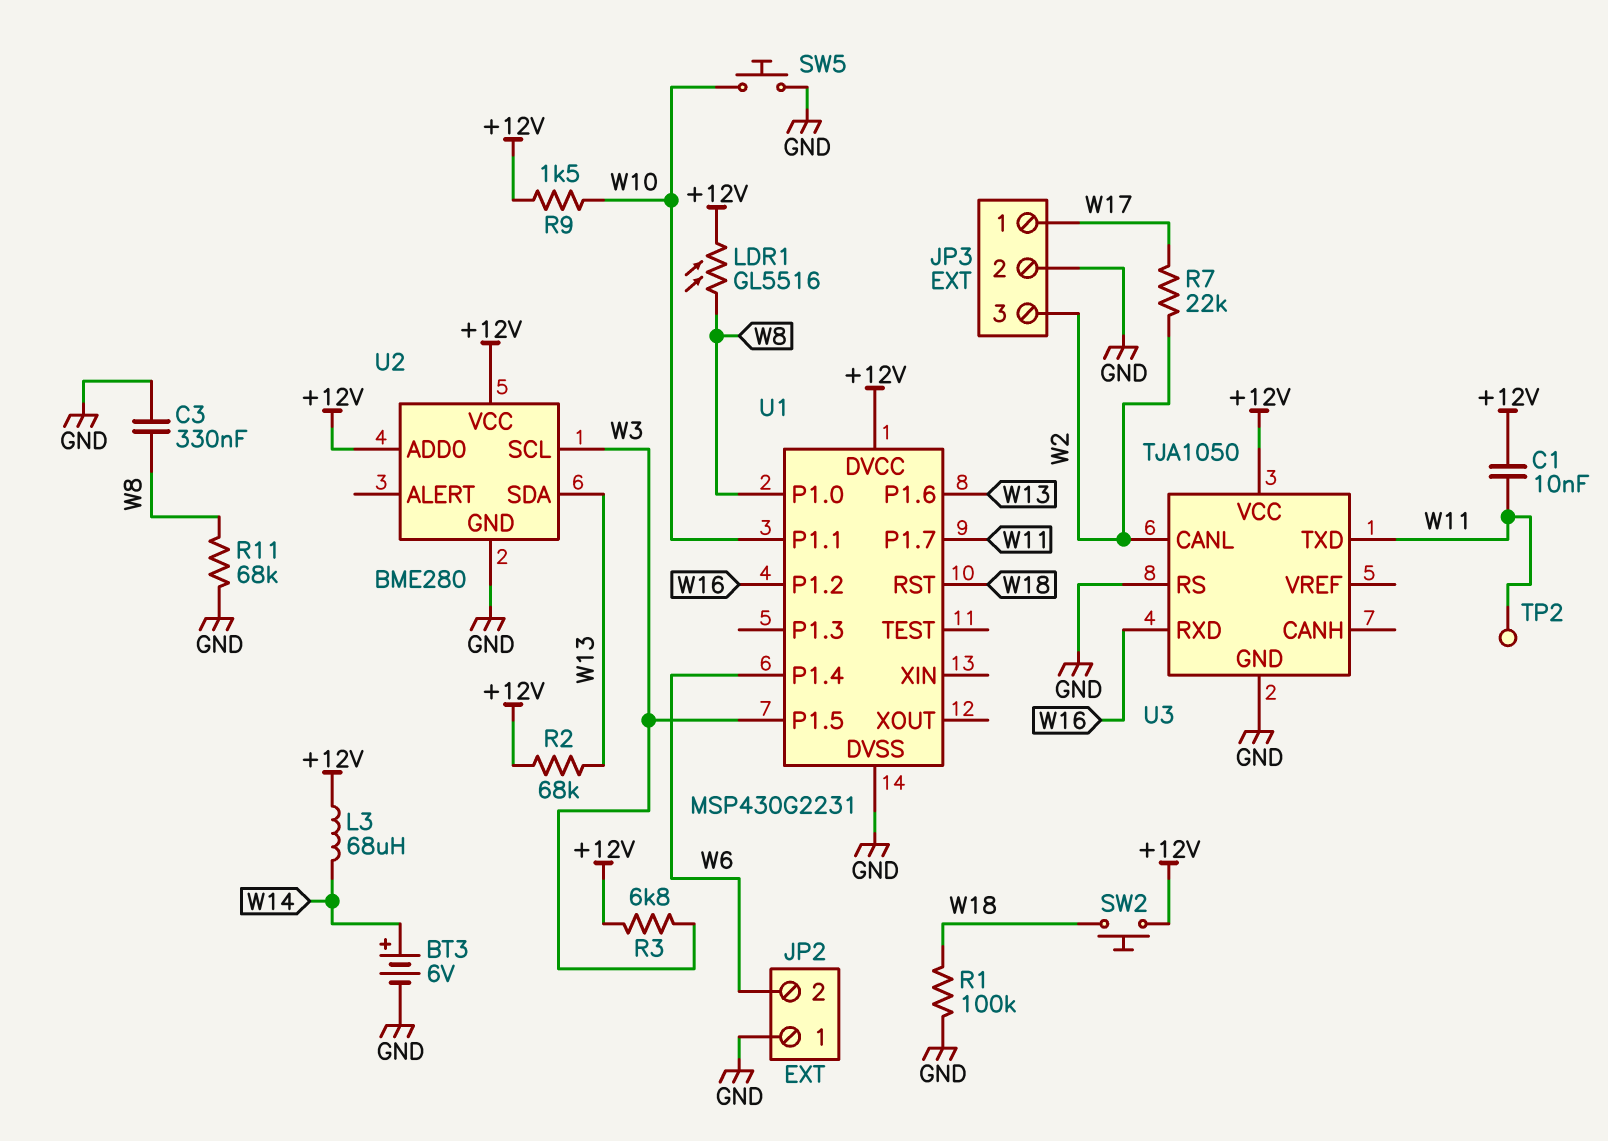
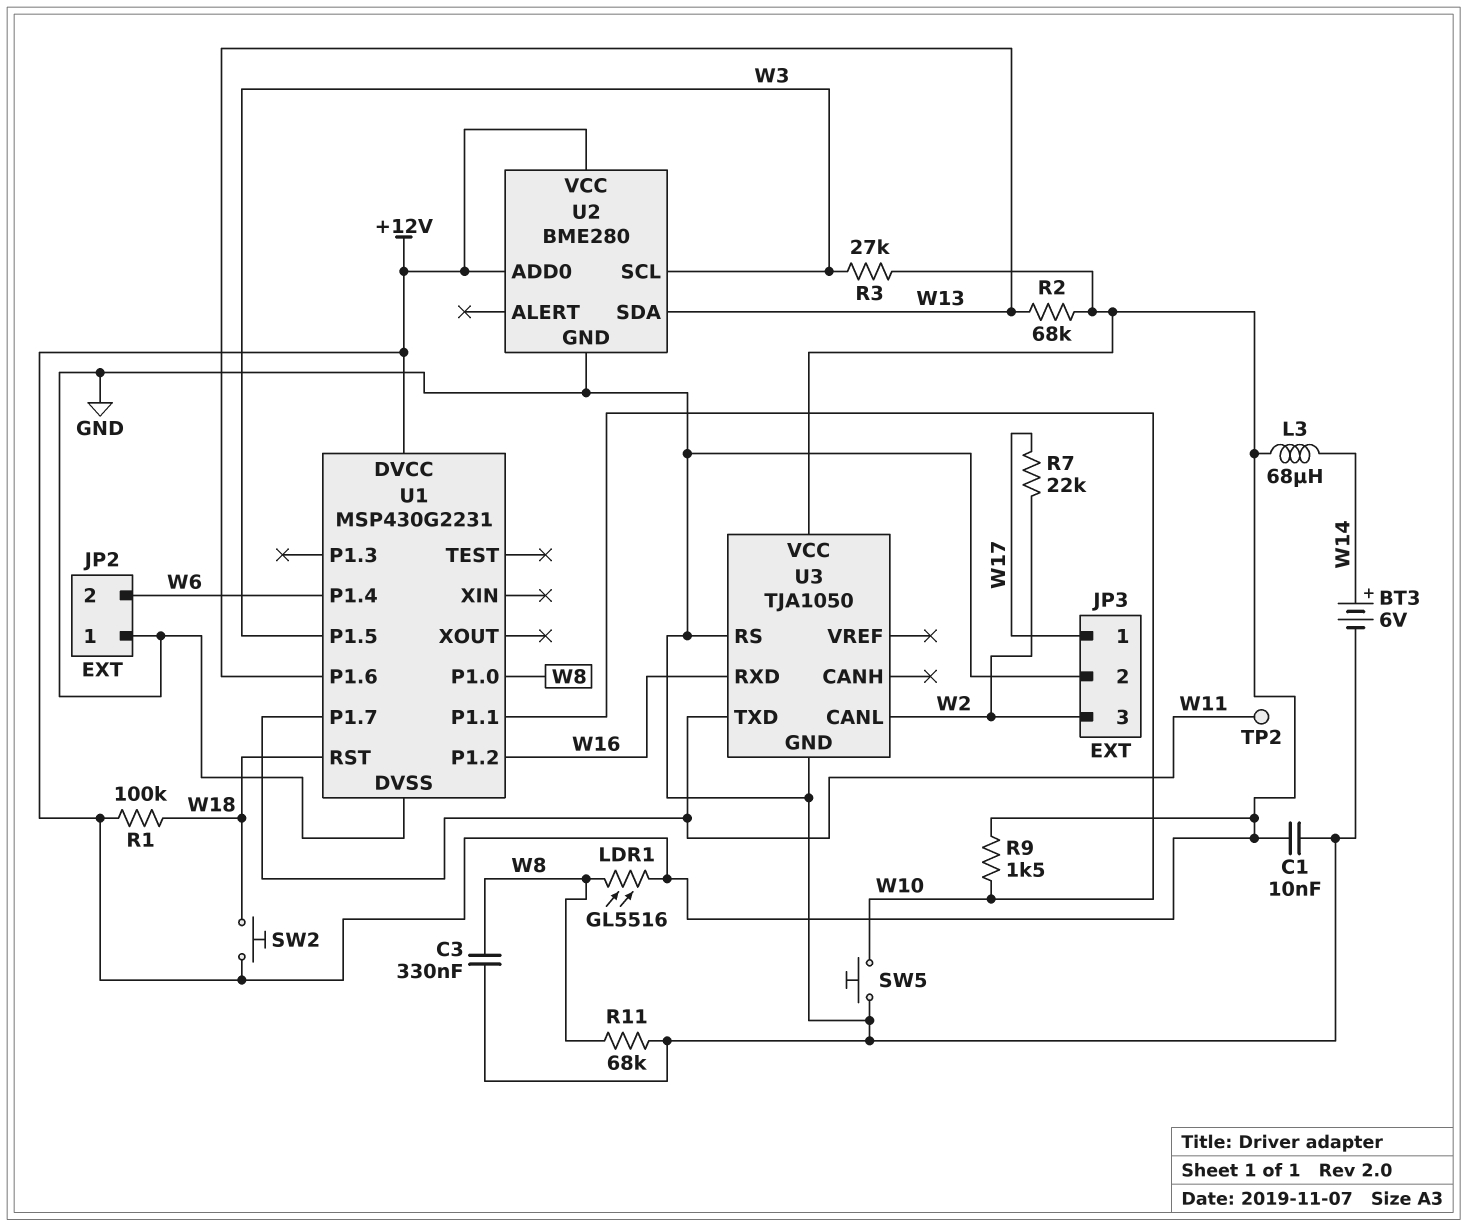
C1: 10nF (+12V, W11) -> 10nF (+12V, GND)
R1: 100k (GND, W18) -> 100k (+12V, W18)
R3: 6.8k (+12V, W3) -> 27k (+12V, W3)

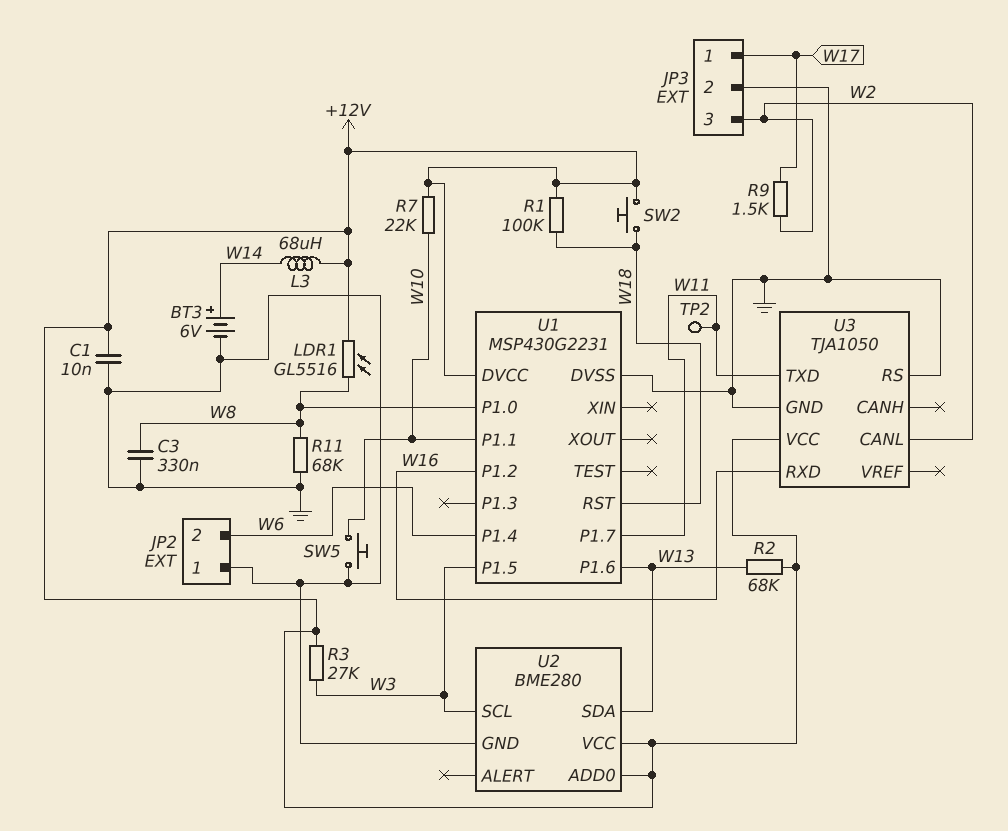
R7: 22k (W2, W17) -> 22k (+12V, W10)
R9: 1.5k (+12V, W10) -> 1.5k (W2, W17)

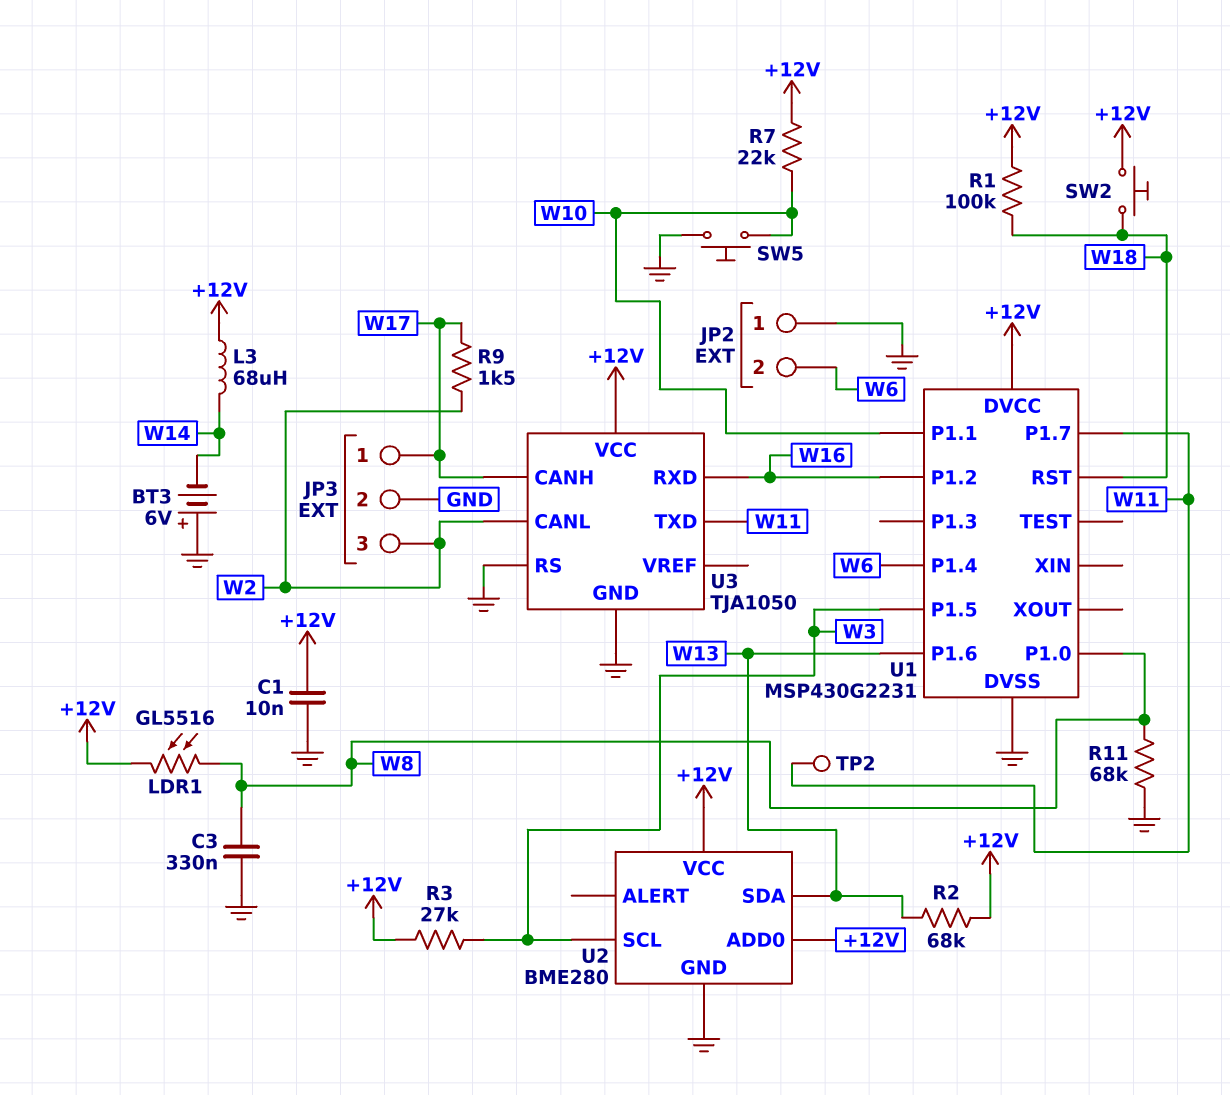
BT3: 6V (plus W14, minus GND) -> 6V (plus GND, minus W14)
U3 pin CANH: none -> W17

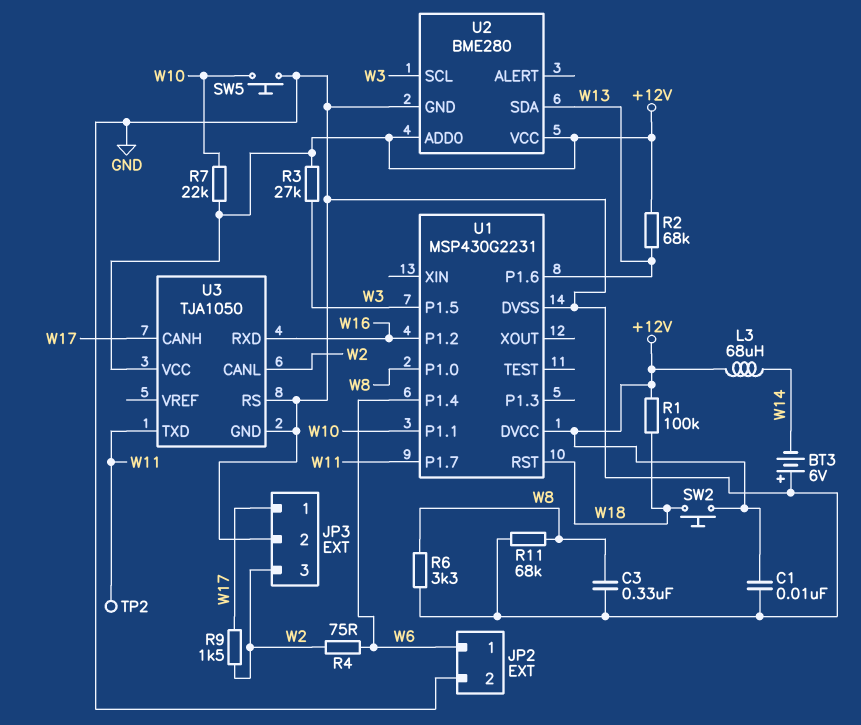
JP2 pin 1: GND -> W6
JP2 pin 2: W6 -> GND
LDR1: GL5516 (+12V, W8) -> none
R4: none -> 75 (W2, W6)
R6: none -> 3.3k (GND, W8)

